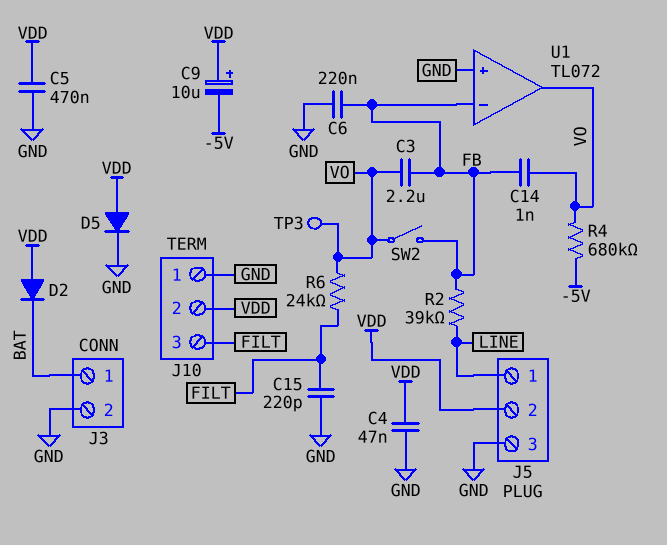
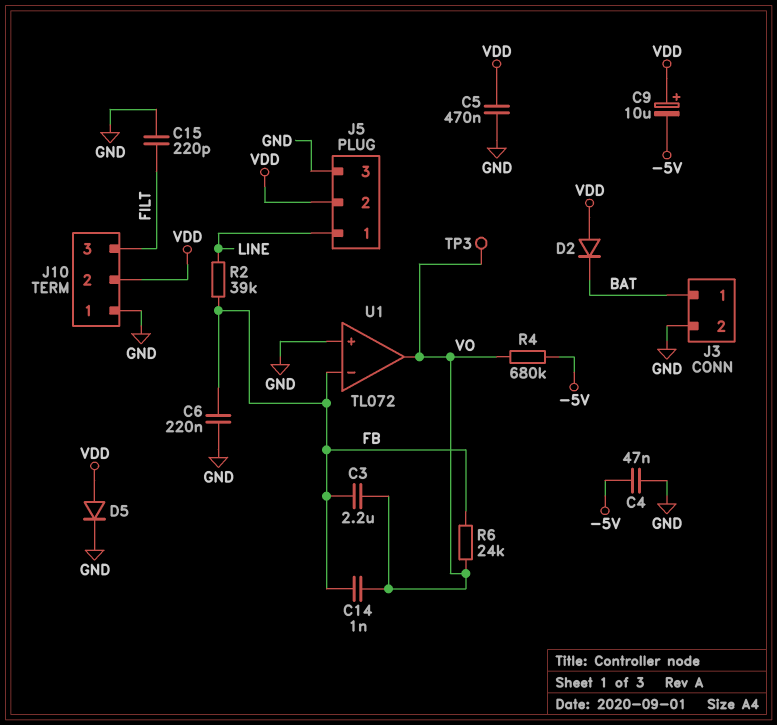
C4: 47nF (GND, VDD) -> 47nF (-5V, GND)
R6: 24k (FILT, VO) -> 24k (FB, VO)
SW2: switch (FB, VO) -> none

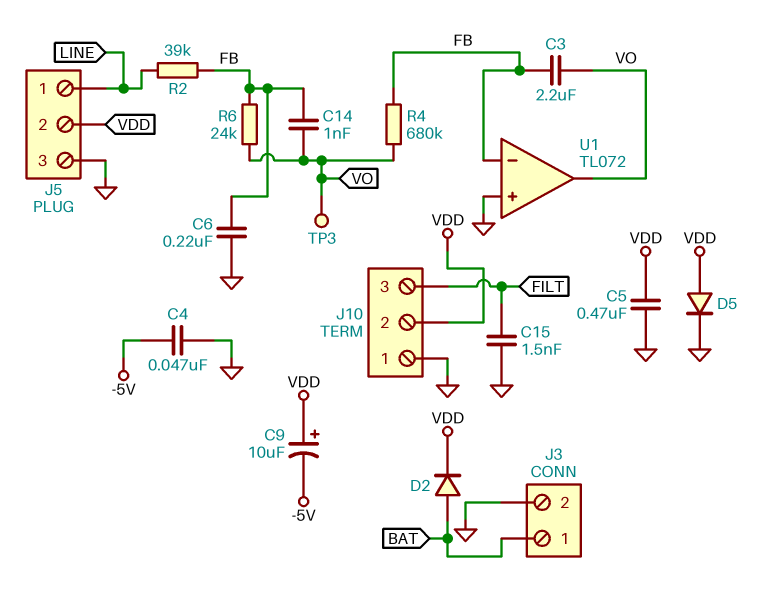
C15: 220pF (FILT, GND) -> 1.5nF (FILT, GND)
D2: diode (A VDD, K BAT) -> diode (A BAT, K VDD)
R4: 680k (-5V, VO) -> 680k (FB, VO)

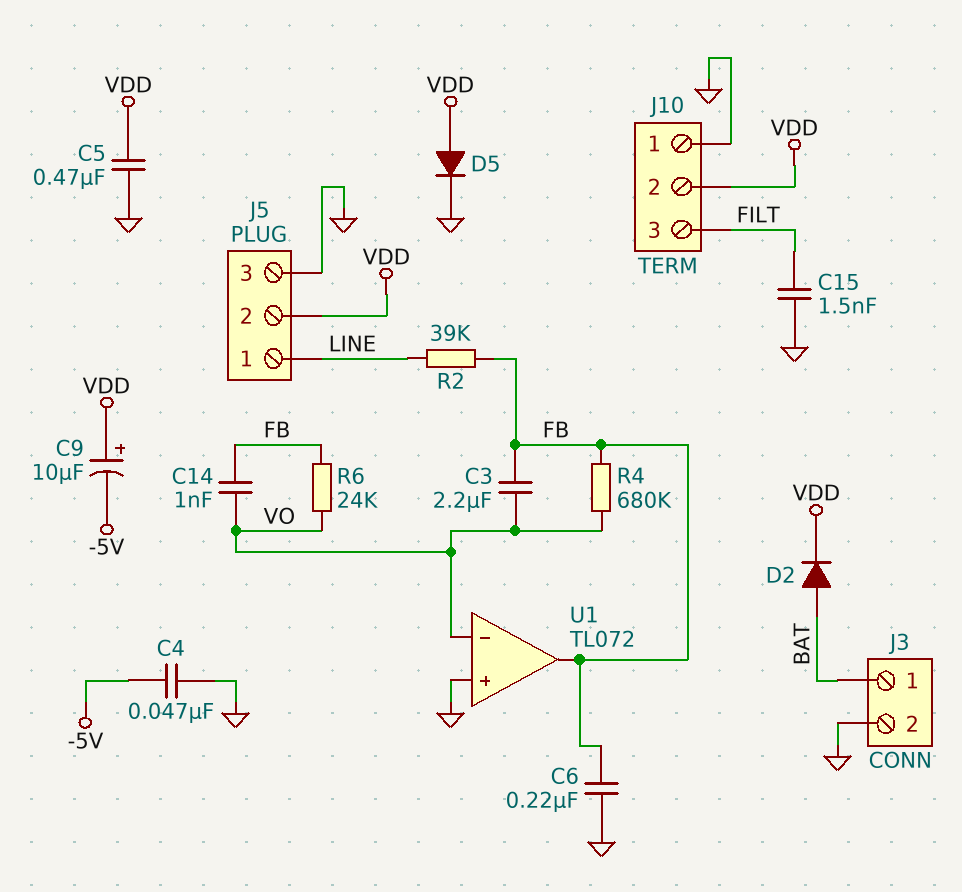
TP3: test point (VO) -> none
U1 pin in-: FB -> VO
U1 pin out: VO -> FB

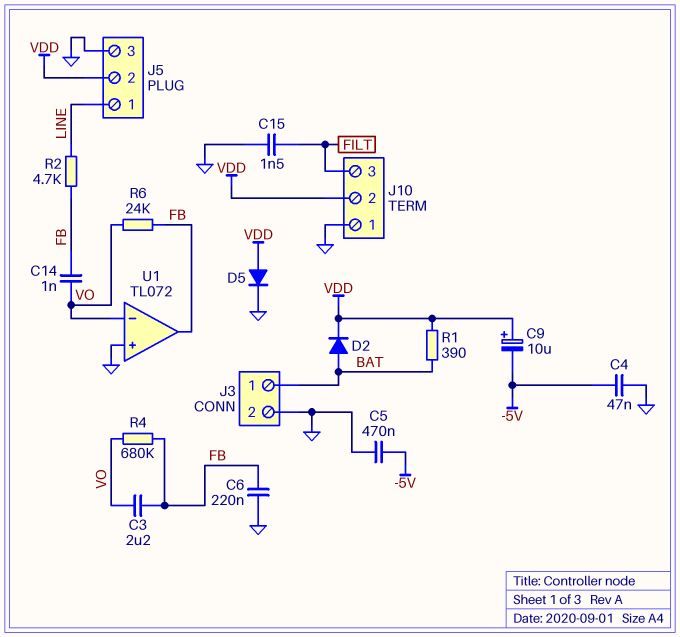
C5: 470nF (GND, VDD) -> 470nF (-5V, GND)
R1: none -> 390 (BAT, VDD)
R2: 39k (FB, LINE) -> 4.7k (FB, LINE)

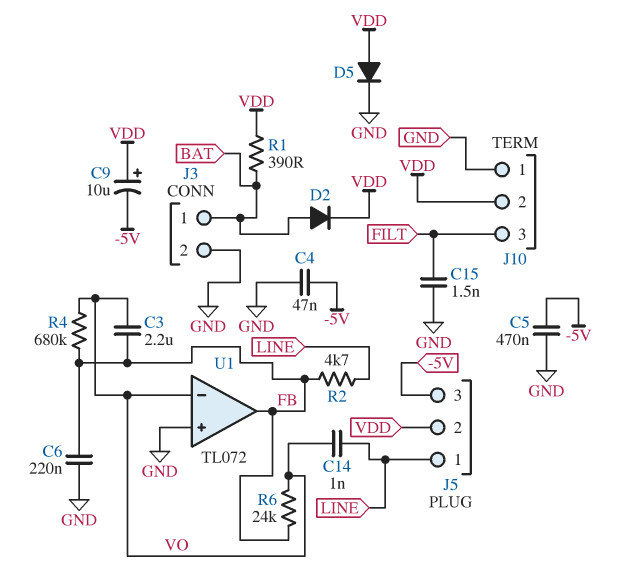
C14: 1nF (FB, VO) -> 1nF (LINE, VO)
J5 pin 3: GND -> -5V

